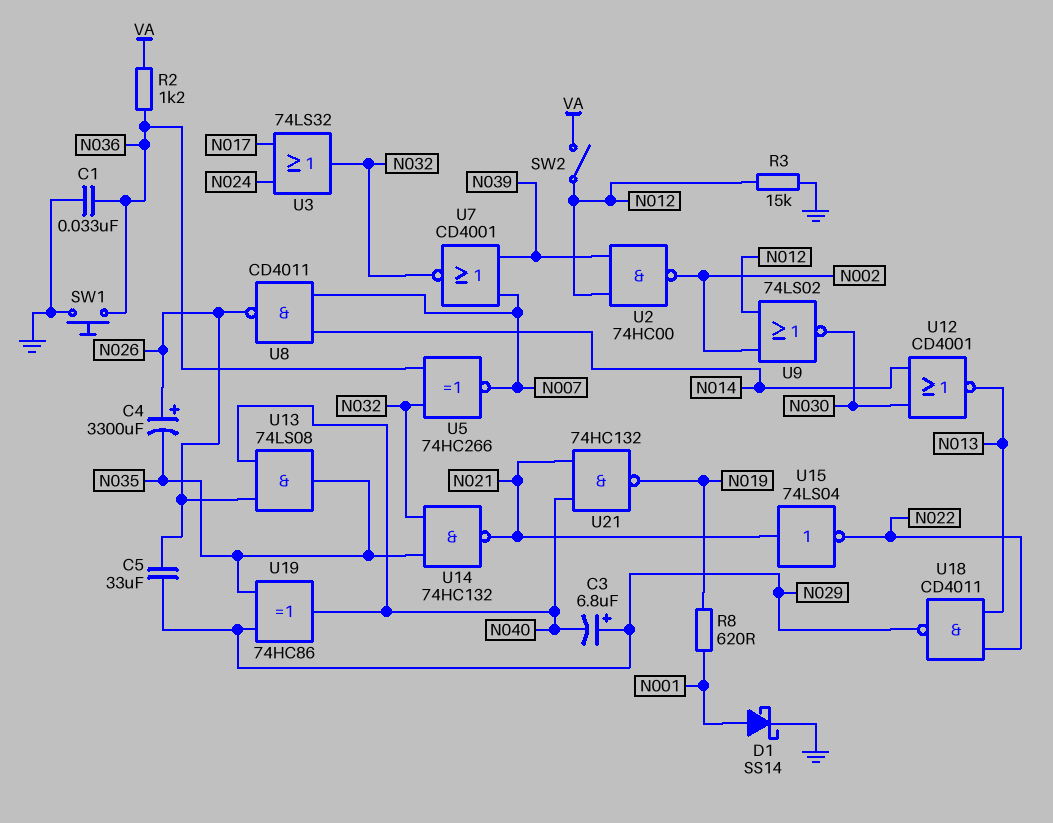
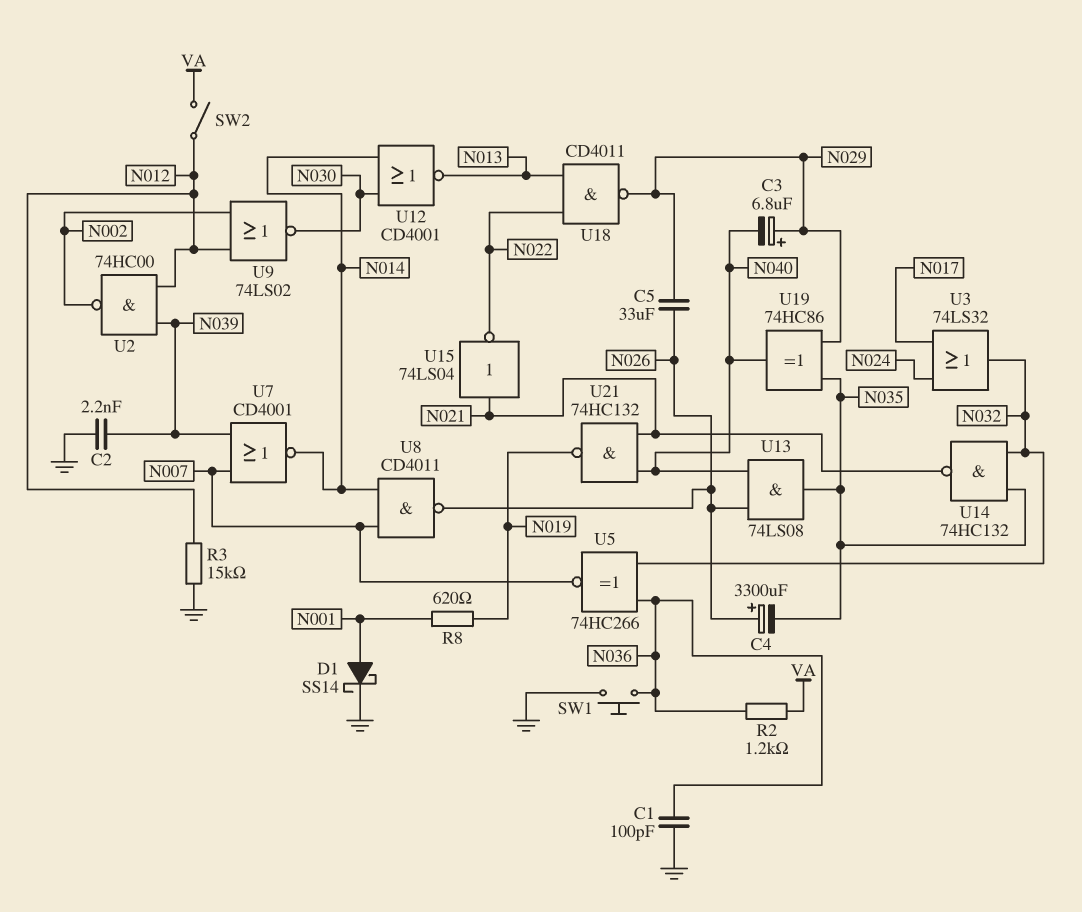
C1: 33nF (GND, N036) -> 100pF (GND, N036)
C2: none -> 2.2nF (GND, N039)
U7: NOR CD4001 (in N007, in N039, out N032) -> NOR CD4001 (in N007, in N039, out N014)

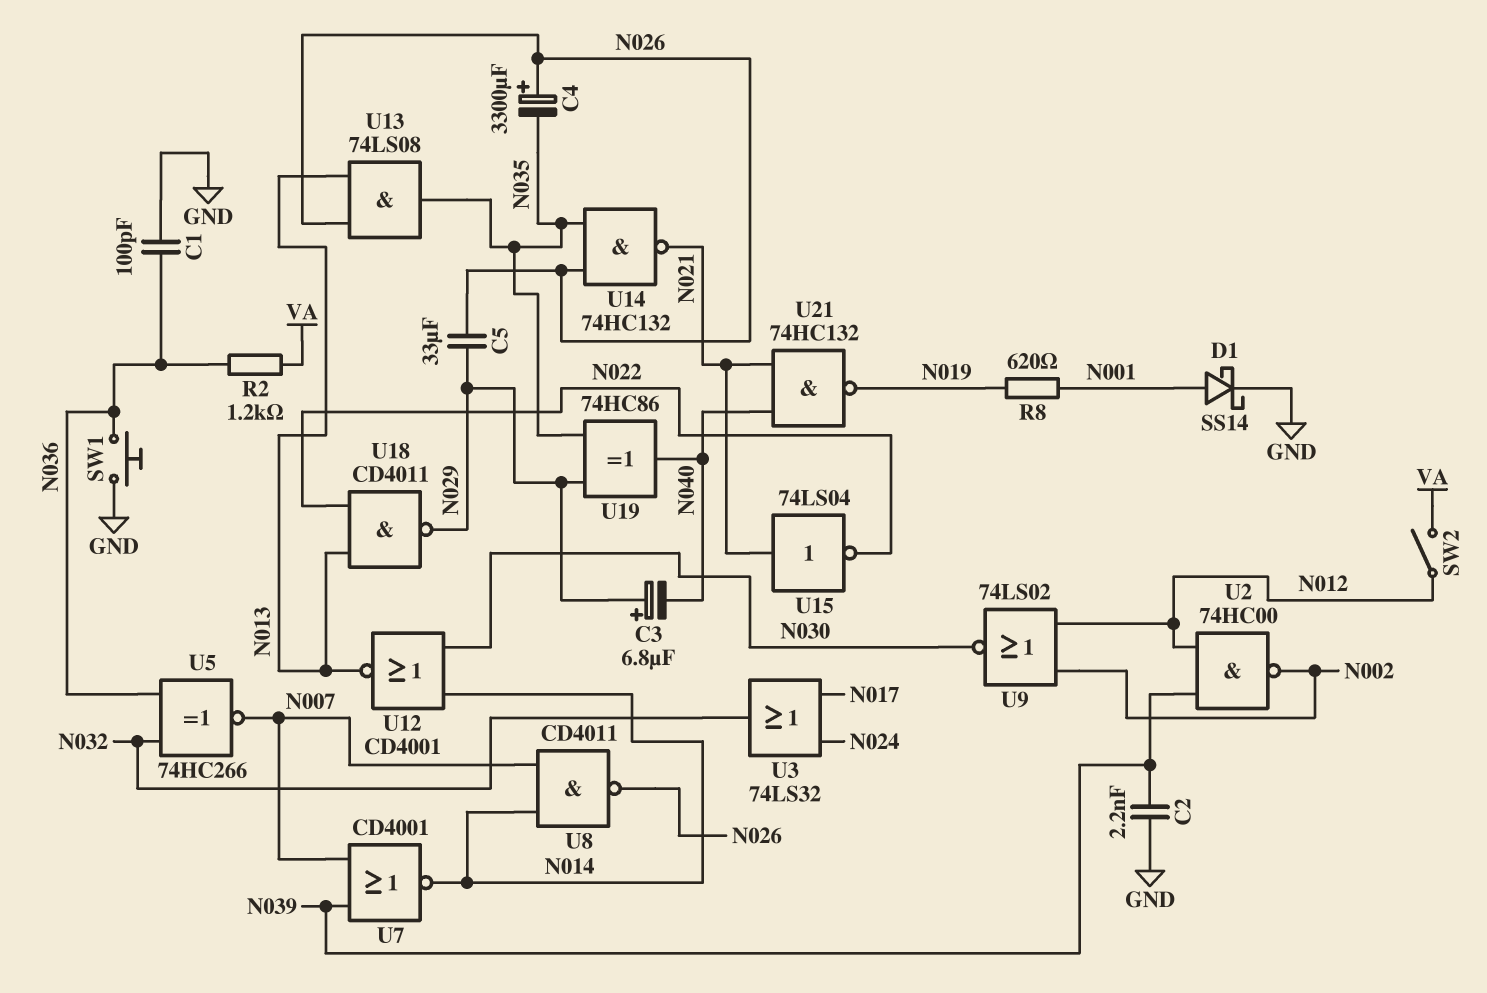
R3: 15k (GND, N012) -> none
U13: AND 74LS08 (in N026, in N040, out N035) -> AND 74LS08 (in N013, in N026, out N035)
U14: NAND 74HC132 (in N032, in N035, out N021) -> NAND 74HC132 (in N026, in N035, out N021)

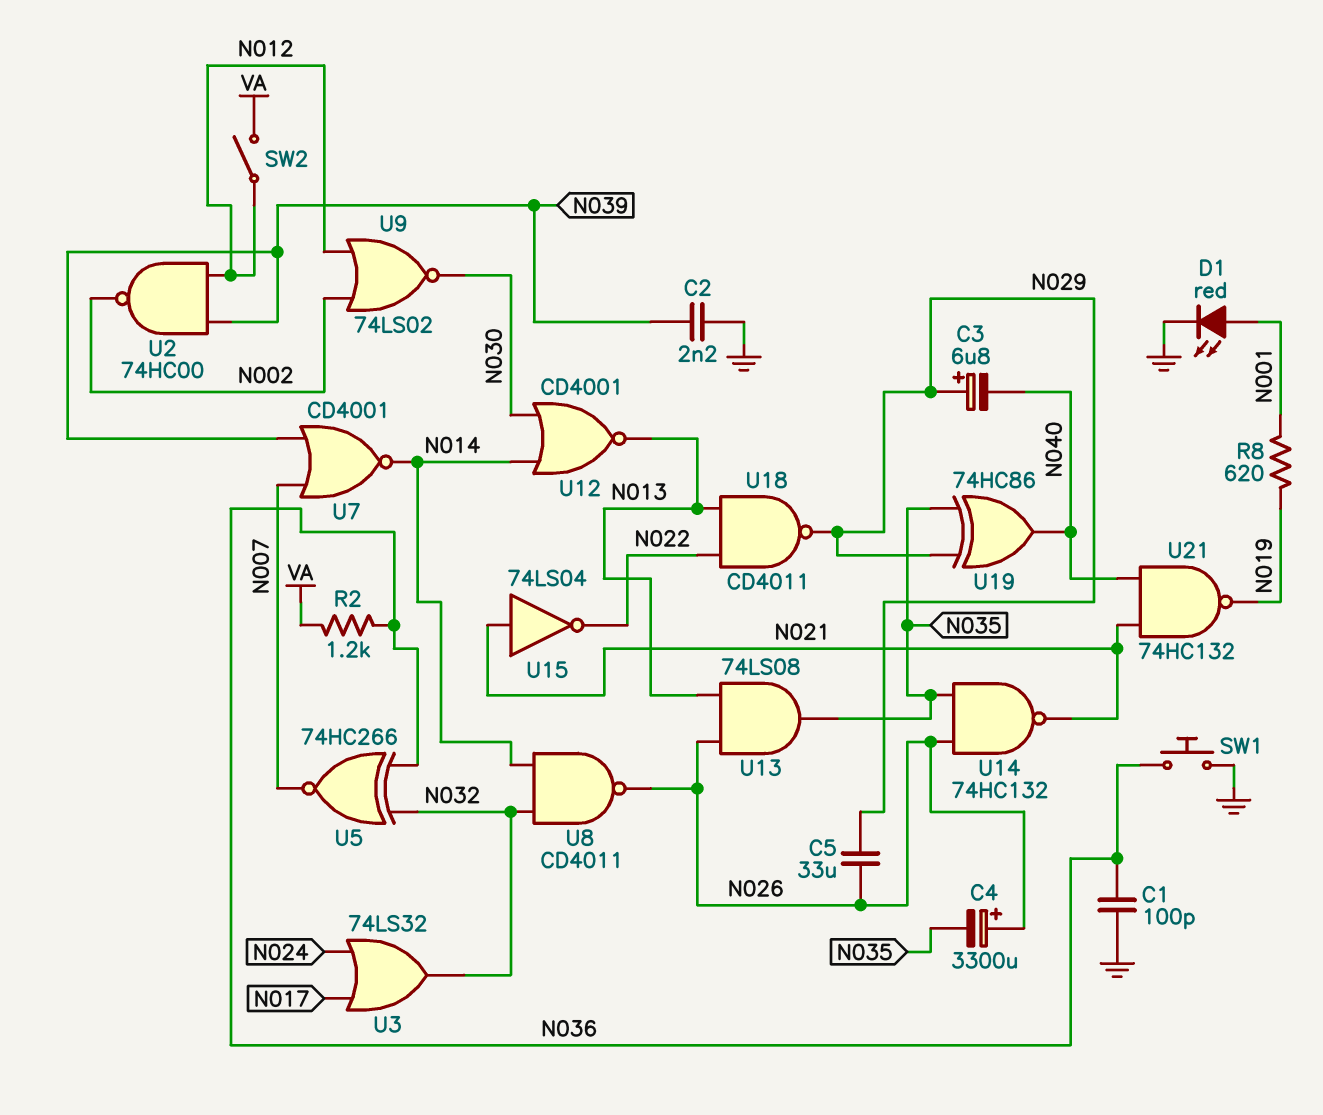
D1: schottky SS14 (A N001, K GND) -> LED red (A N001, K GND)
U8: NAND CD4011 (in N007, in N014, out N026) -> NAND CD4011 (in N014, in N032, out N026)

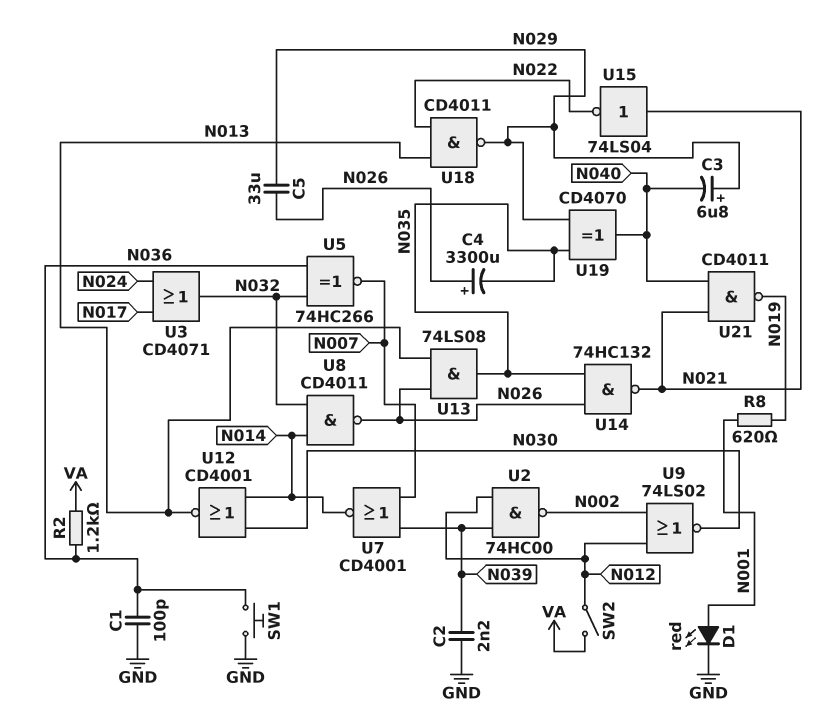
U3: OR 74LS32 (in N017, in N024, out N032) -> OR CD4071 (in N017, in N024, out N032)
U19: XOR 74HC86 (in N029, in N035, out N040) -> XOR CD4070 (in N029, in N035, out N040)
U21: NAND 74HC132 (in N021, in N040, out N019) -> NAND CD4011 (in N021, in N040, out N019)

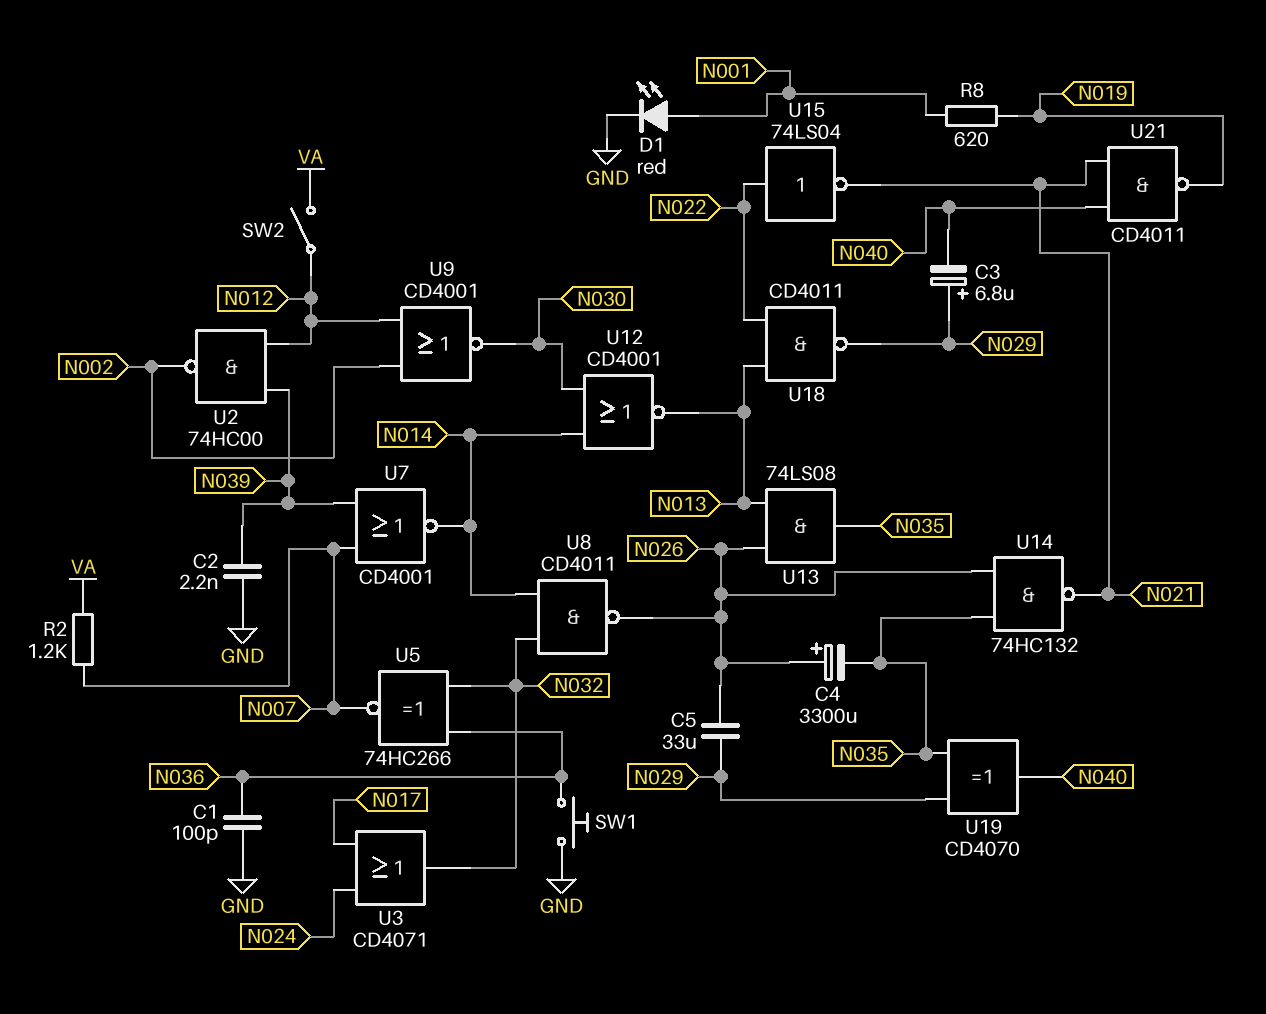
R2: 1.2k (N036, VA) -> 1.2k (N007, VA)
U9: NOR 74LS02 (in N002, in N012, out N030) -> NOR CD4001 (in N002, in N012, out N030)
U15: NOT 74LS04 (in N021, out N022) -> NOT 74LS04 (in N022, out N021)

